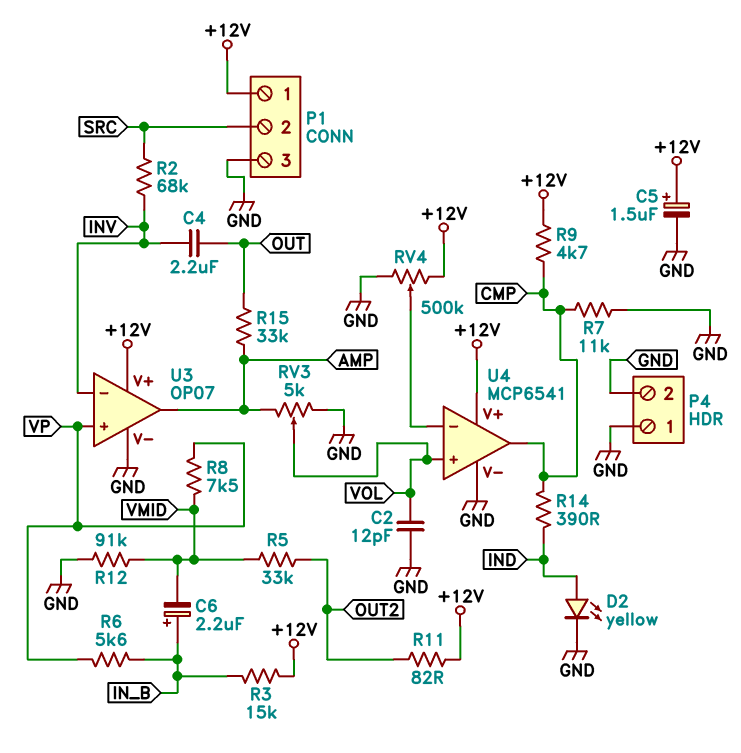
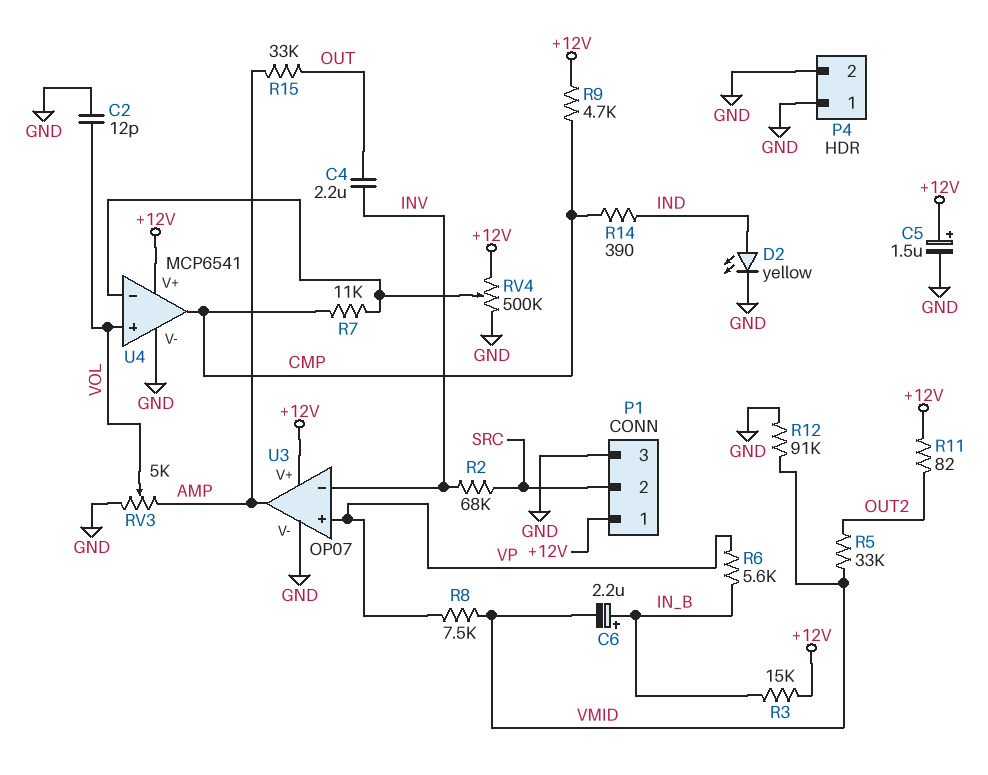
R7: 11k (CMP, GND) -> 11k (CMP, U4/in-)

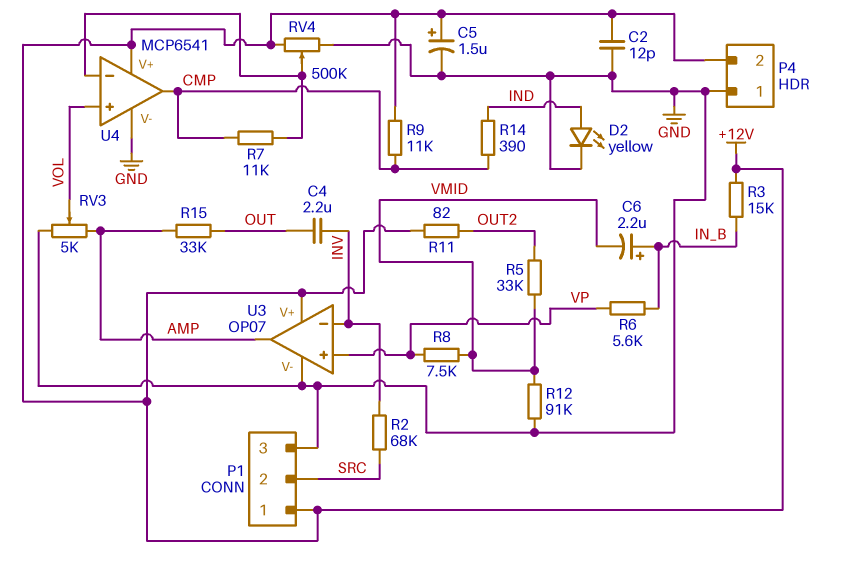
C2: 12pF (GND, VOL) -> 12pF (+12V, GND)
P4 pin 2: GND -> +12V
R9: 4.7k (+12V, CMP) -> 11k (+12V, CMP)

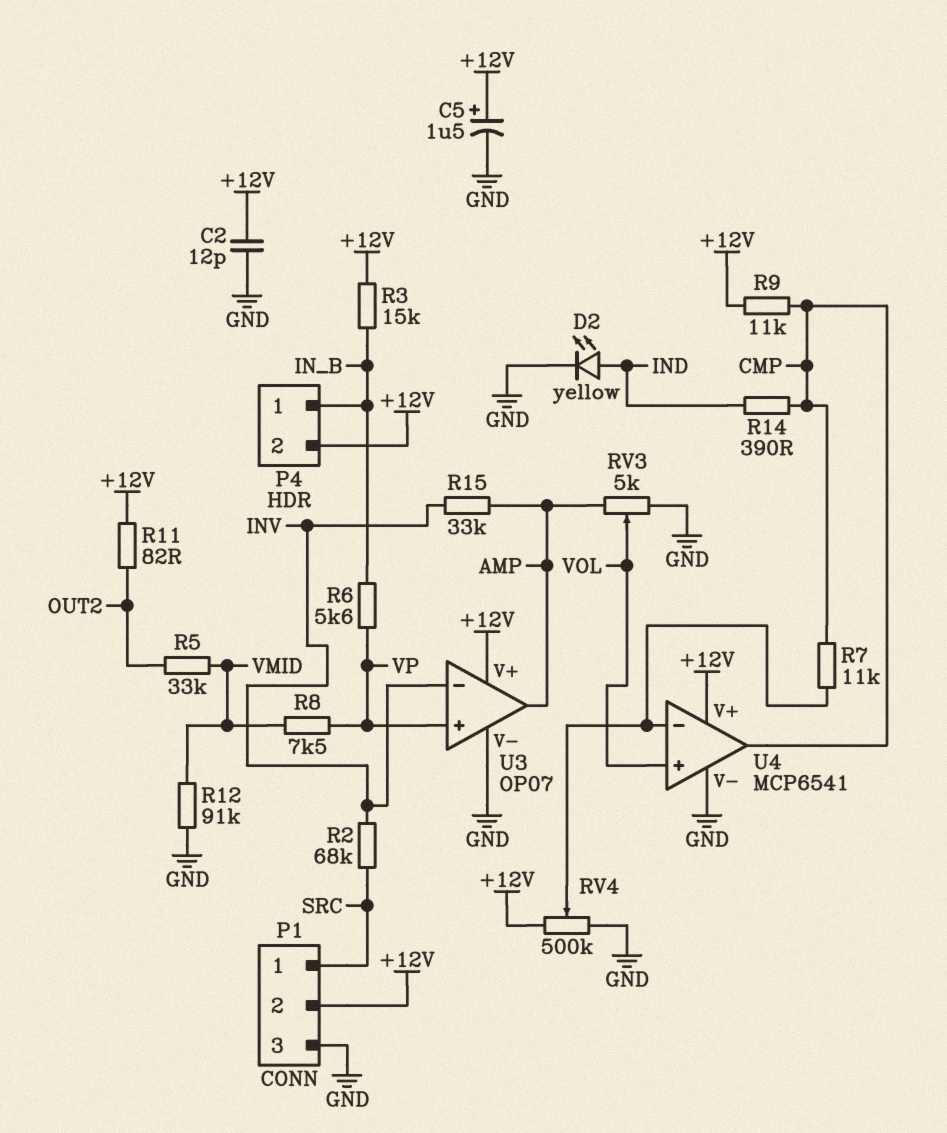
C4: 2.2uF (INV, OUT) -> none
C6: 2.2uF (plus IN_B, minus VMID) -> none
P1 pin 1: +12V -> SRC
P1 pin 2: SRC -> +12V
P4 pin 1: GND -> IN_B
R15: 33k (AMP, OUT) -> 33k (AMP, INV)

